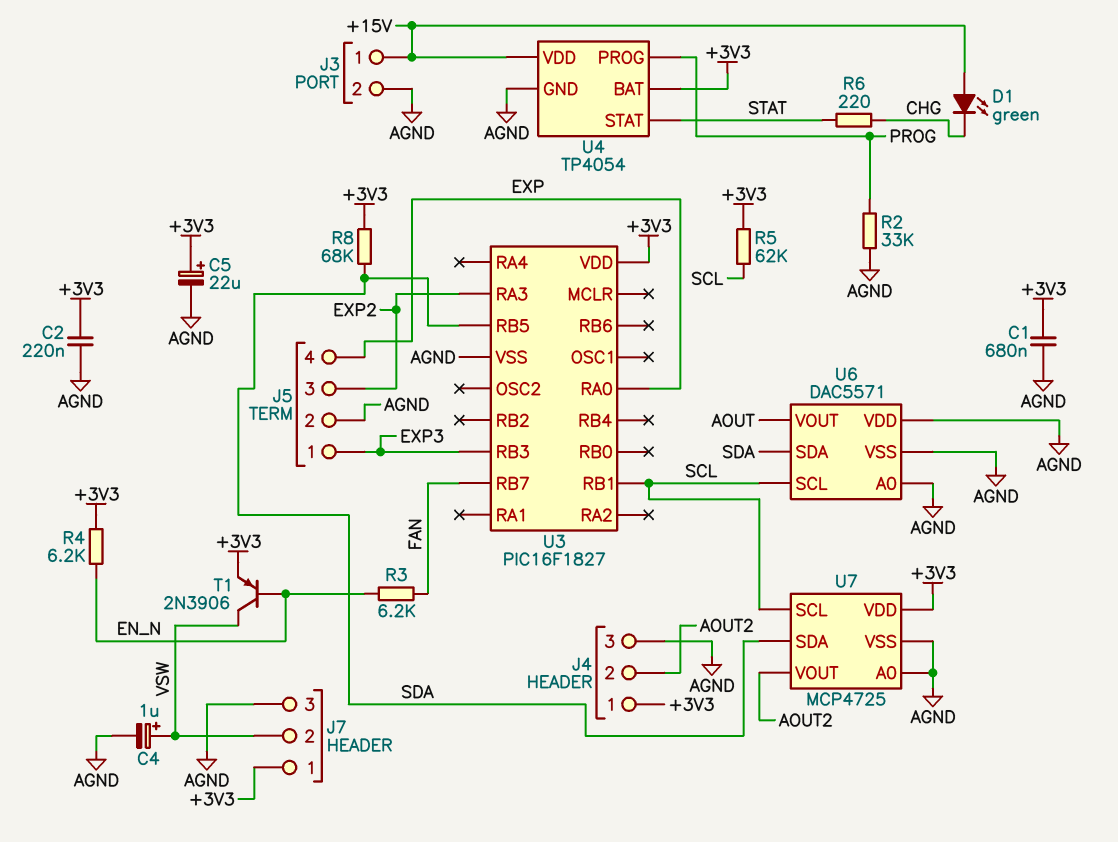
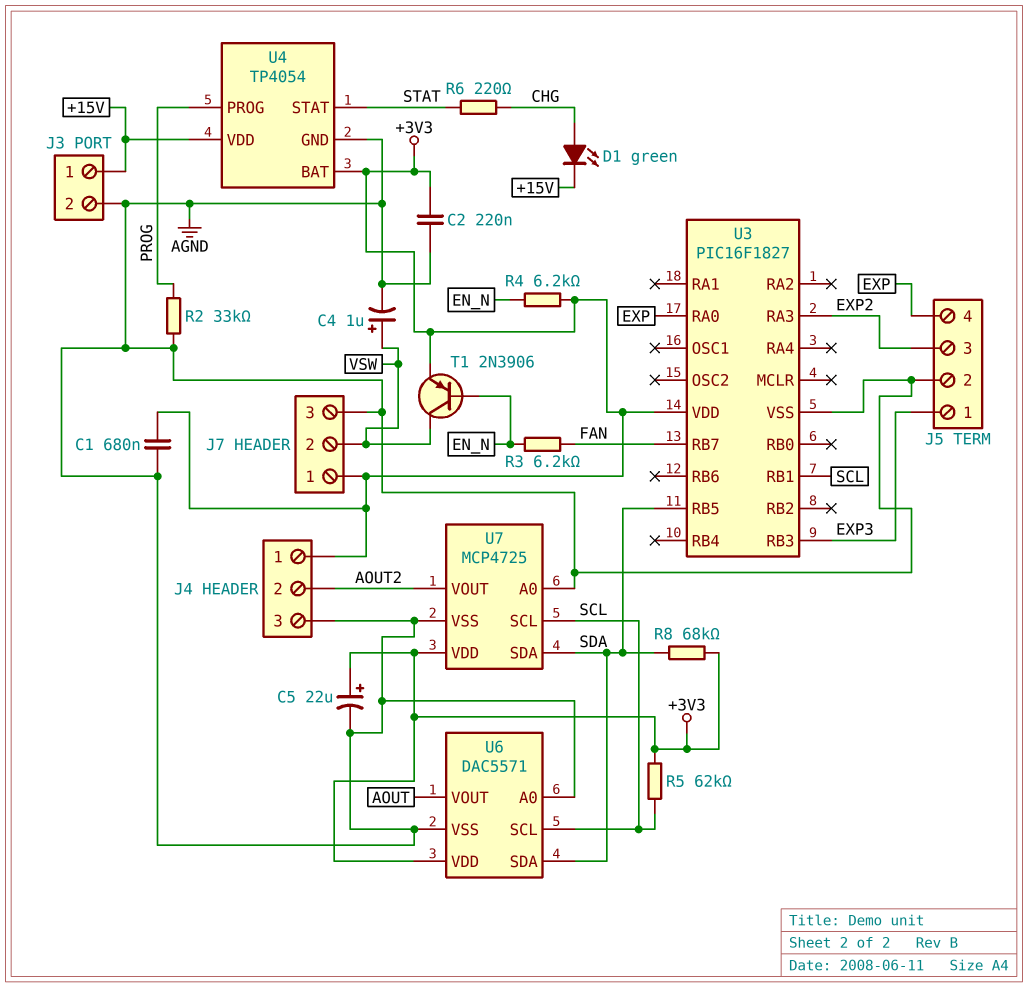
D1: LED green (A +15V, K CHG) -> LED green (A CHG, K +15V)
U6 pin VDD: AGND -> +3V3

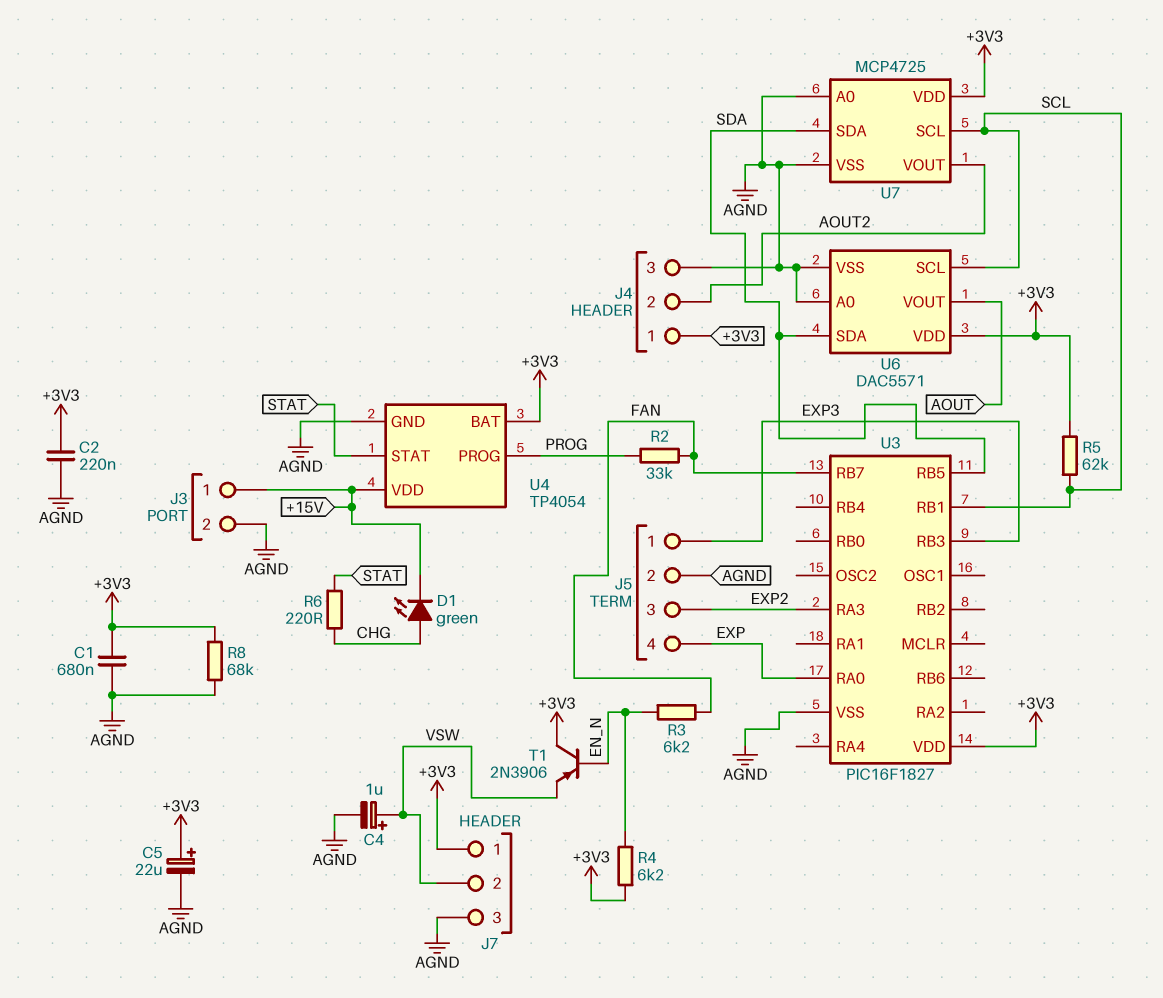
R2: 33k (AGND, PROG) -> 33k (FAN, PROG)
R8: 68k (+3V3, SDA) -> 68k (+3V3, AGND)
T1: PNP 2N3906 (B EN_N, C VSW, E +3V3) -> PNP 2N3906 (B EN_N, C +3V3, E VSW)

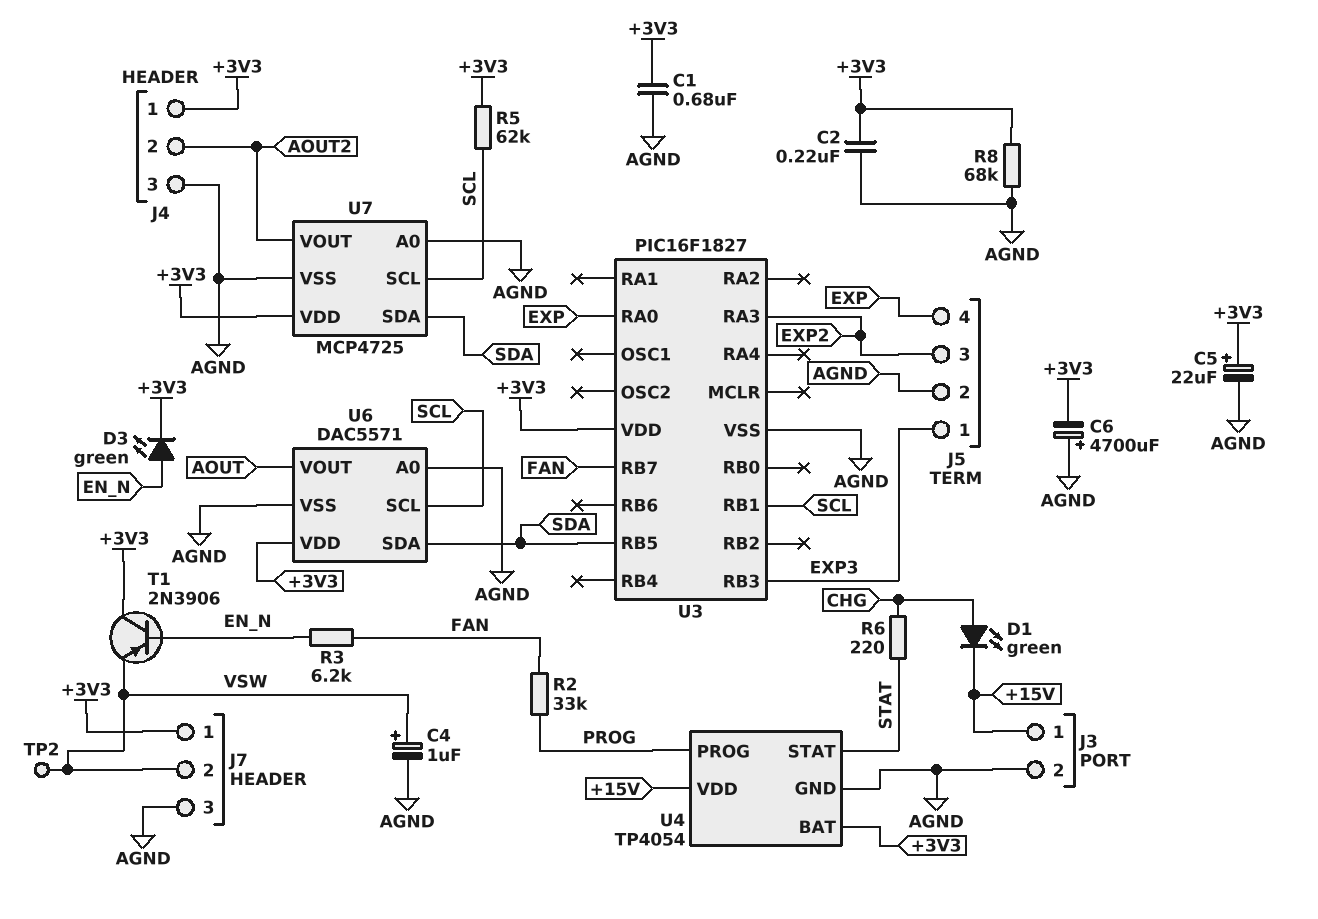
C6: none -> 4700uF (plus AGND, minus +3V3)
D3: none -> LED green (A EN_N, K +3V3)
R4: 6.2k (+3V3, EN_N) -> none
TP2: none -> test point (VSW)

